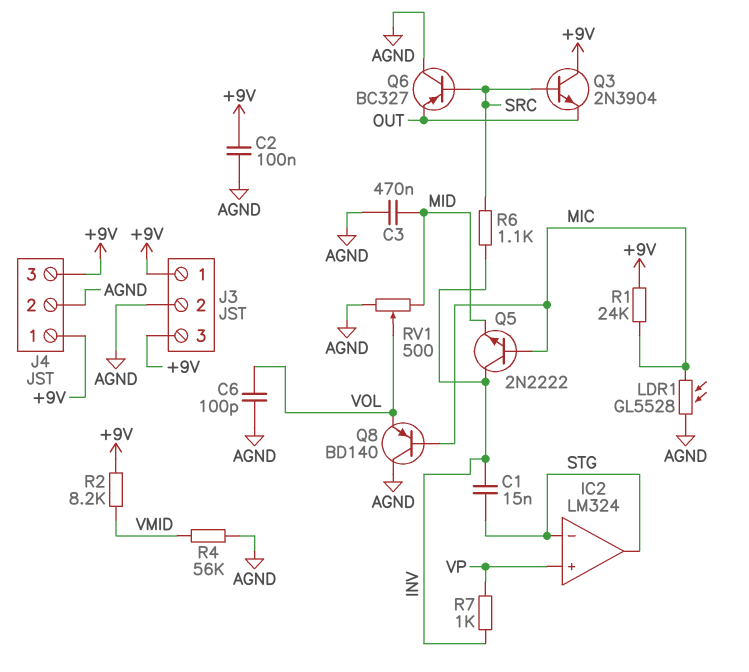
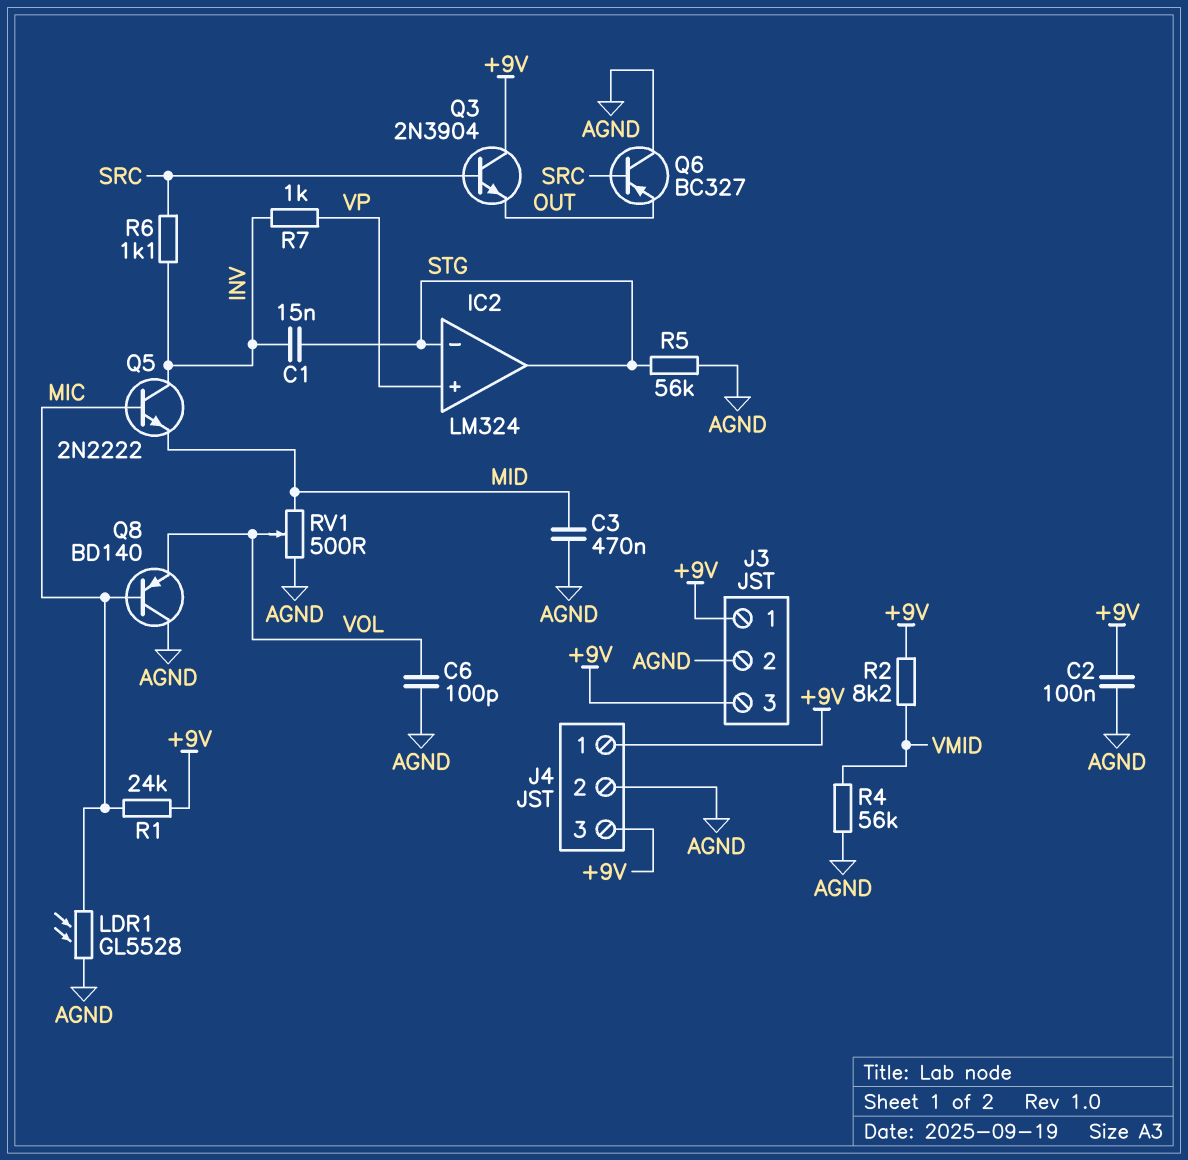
R5: none -> 56k (AGND, STG)

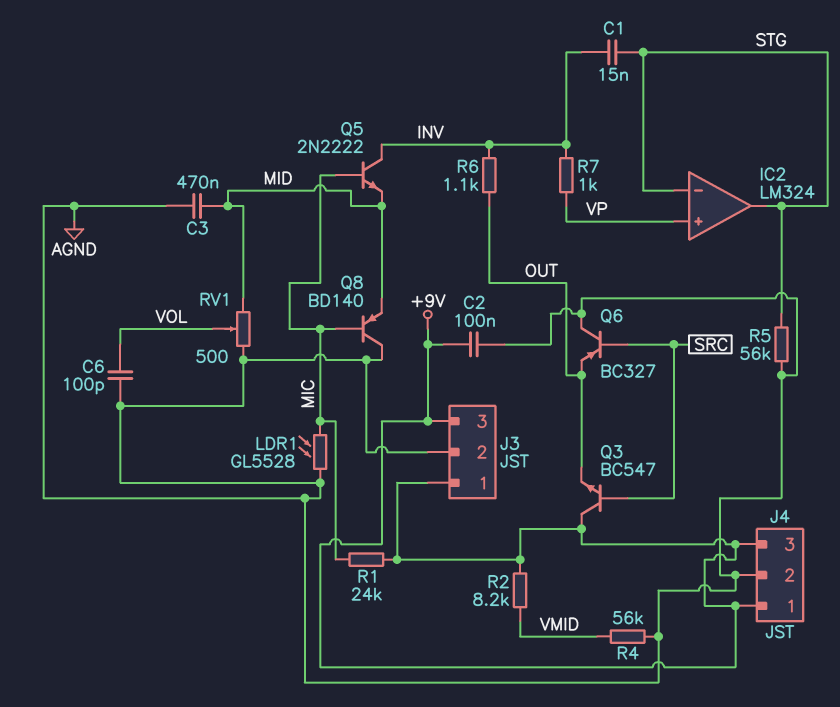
Q3: NPN 2N3904 (B SRC, C +9V, E OUT) -> NPN BC547 (B SRC, C +9V, E OUT)
Q8: PNP BD140 (B MIC, C AGND, E VOL) -> PNP BD140 (B MIC, C AGND, E MID)
R6: 1.1k (INV, SRC) -> 1.1k (INV, OUT)

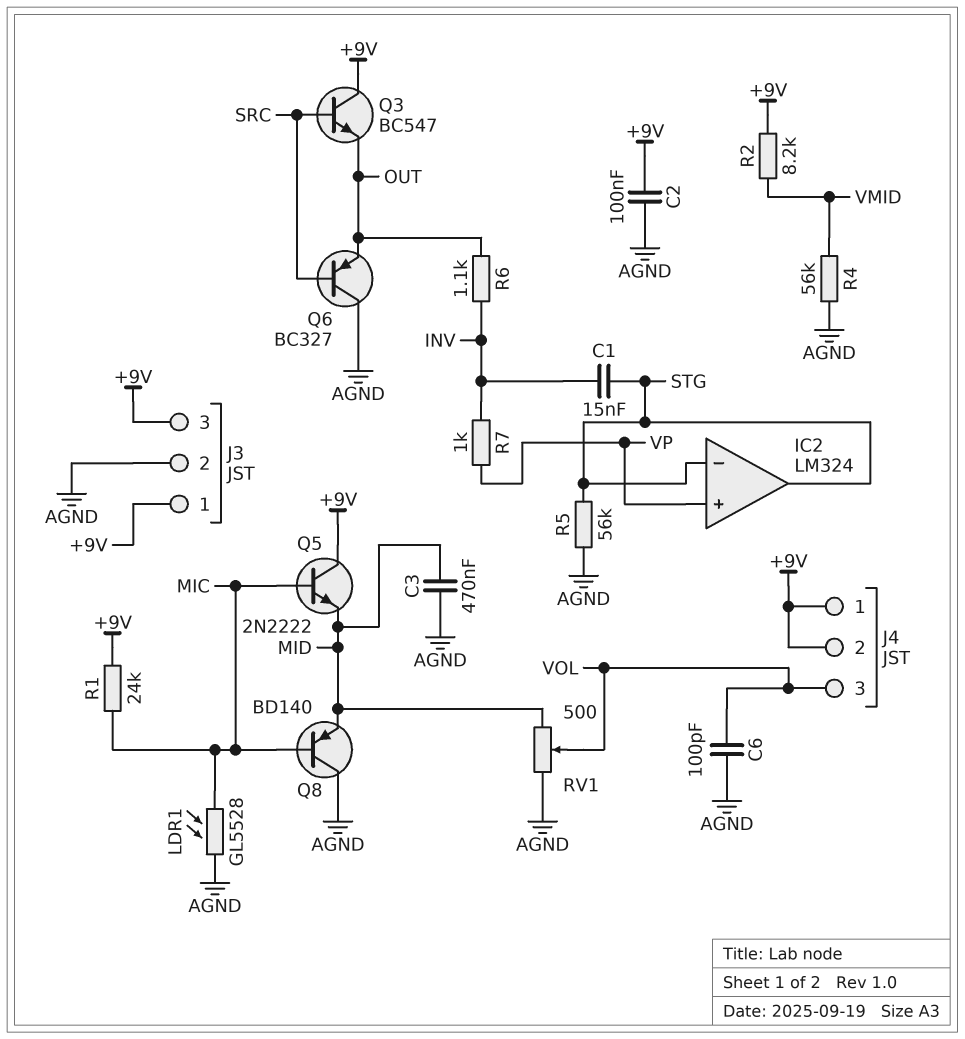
J4 pin 2: AGND -> +9V
J4 pin 3: +9V -> VOL
Q5: NPN 2N2222 (B MIC, C INV, E MID) -> NPN 2N2222 (B MIC, C +9V, E MID)

